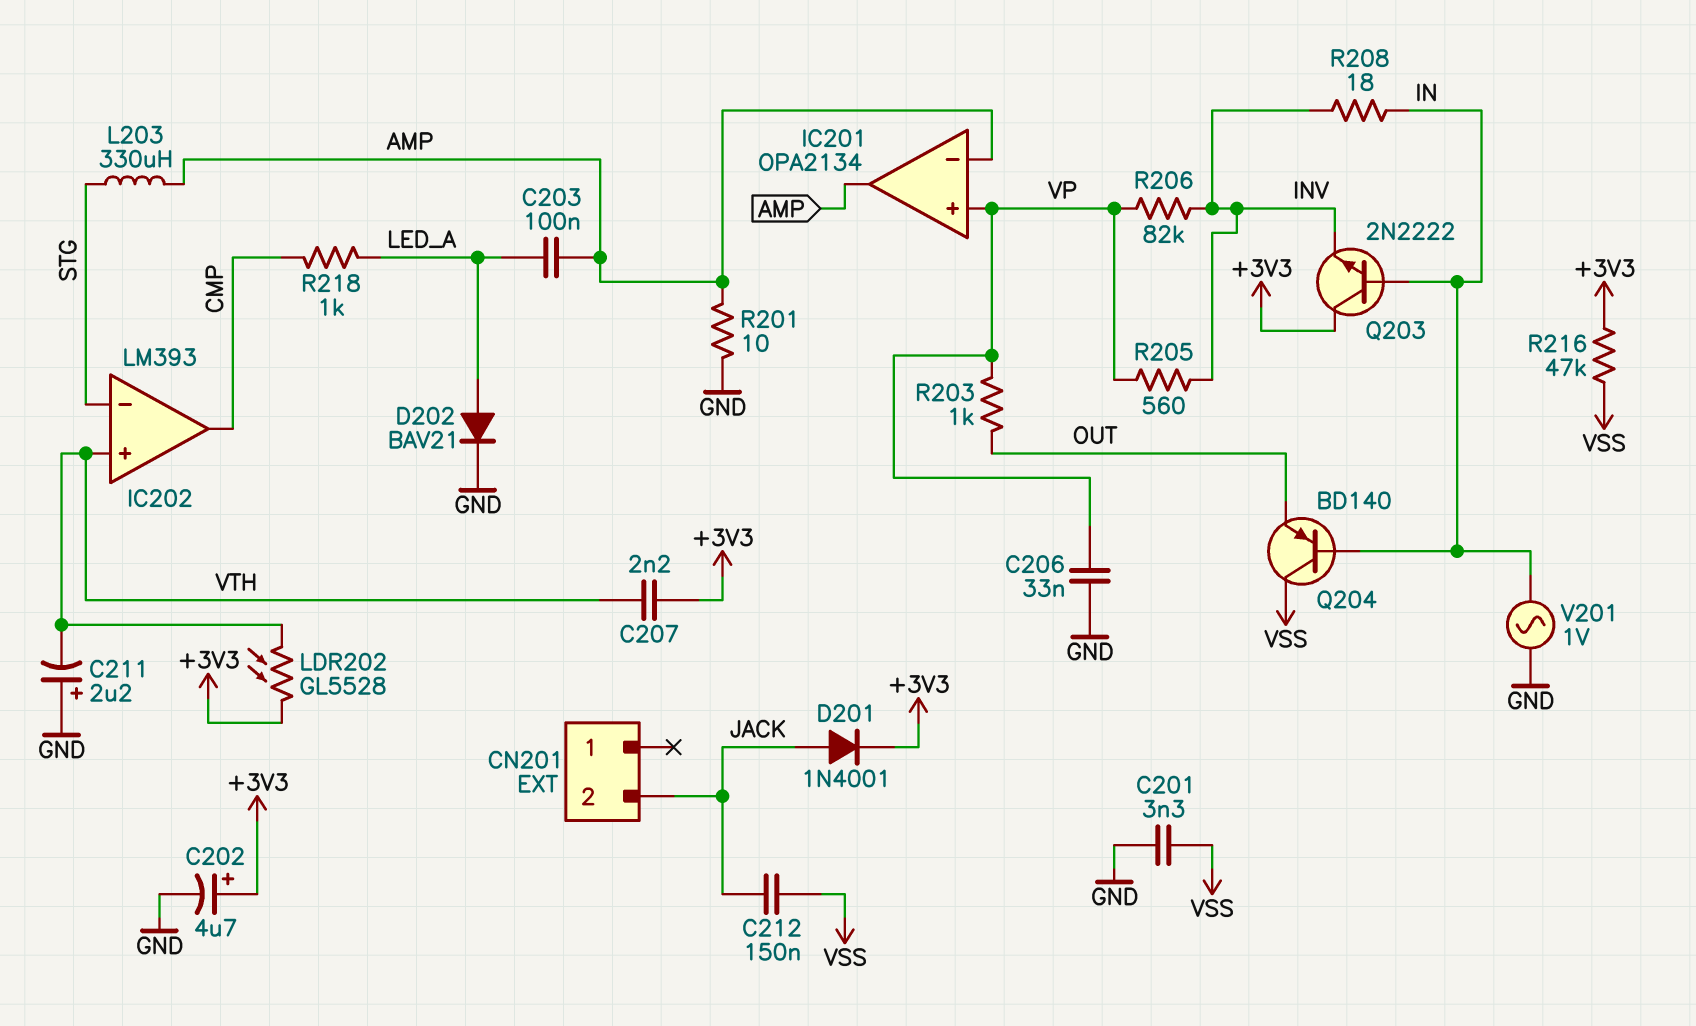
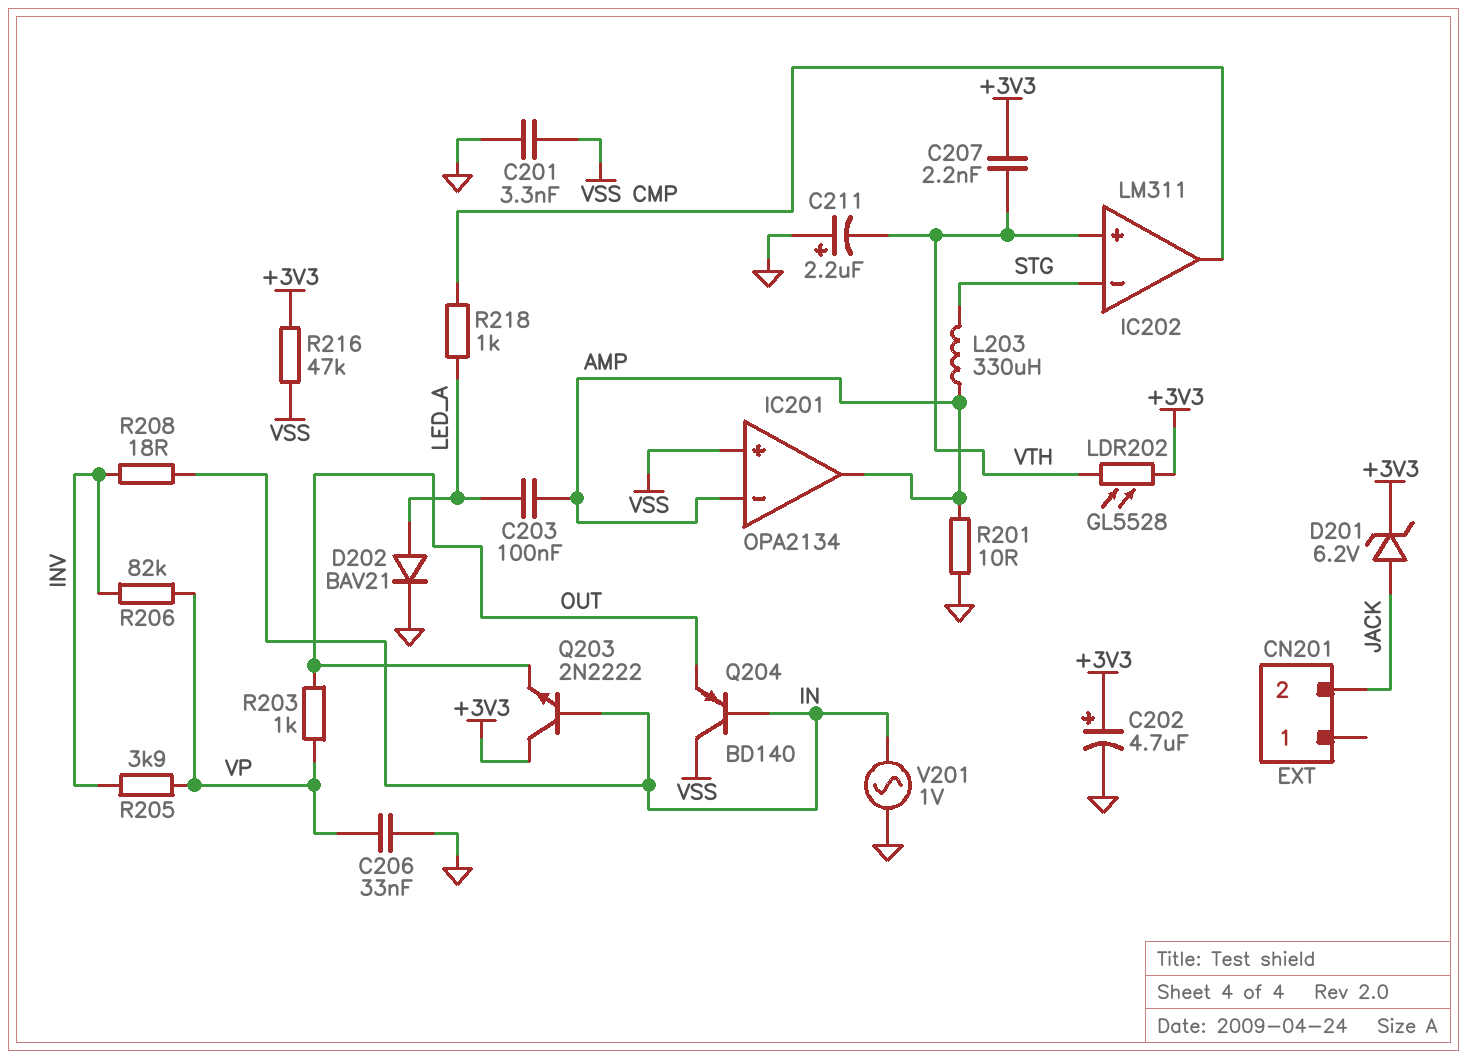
C212: 150nF (JACK, VSS) -> none
D201: diode 1N4001 (A JACK, K +3V3) -> zener 6.2V (A JACK, K +3V3)
IC201 pin in+: VP -> VSS
IC202: LM393 -> LM311
Q203: NPN 2N2222 (B IN, C +3V3, E INV) -> NPN 2N2222 (B IN, C +3V3, E OUT)
R205: 560 (INV, VP) -> 3.9k (INV, VP)

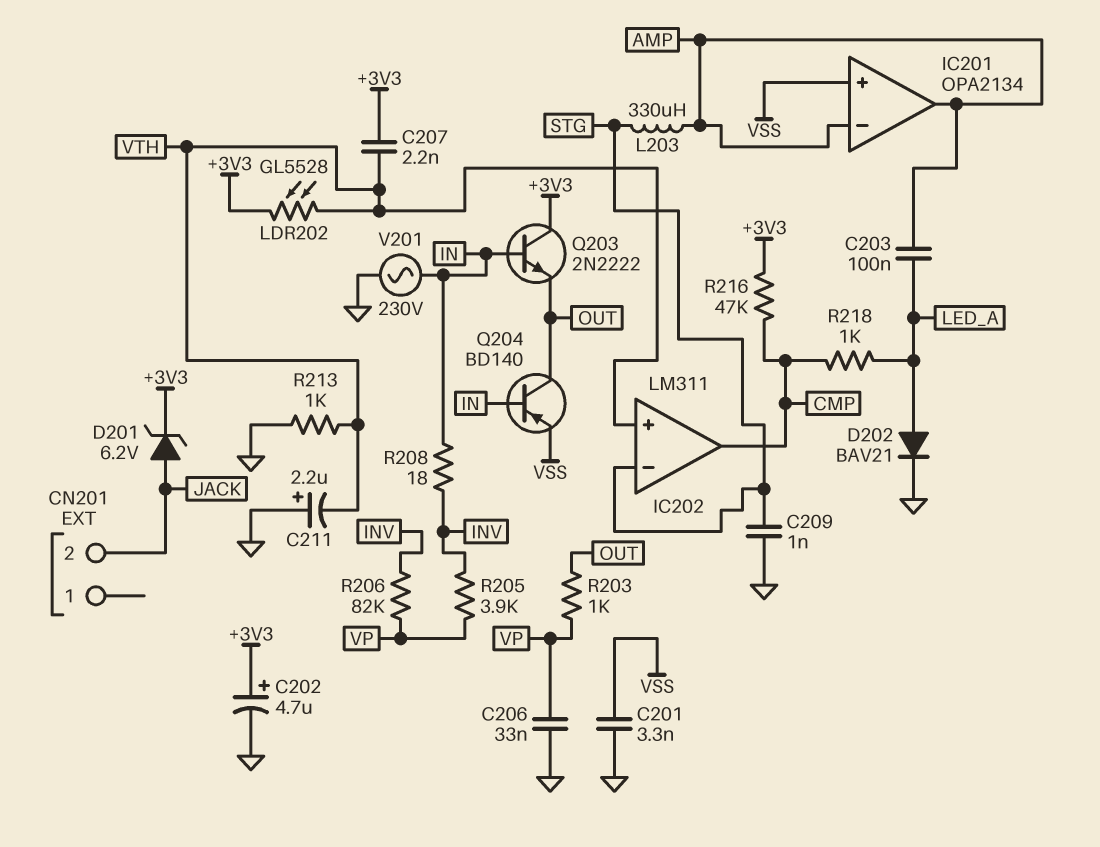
C209: none -> 1nF (GND, STG)
Q204: PNP BD140 (B IN, C VSS, E OUT) -> PNP BD140 (B IN, C OUT, E VSS)
R201: 10 (AMP, GND) -> none
R213: none -> 1k (GND, VTH)
R216: 47k (+3V3, VSS) -> 47k (+3V3, CMP)
V201: AC 1V (GND, IN) -> AC 230V (GND, IN)

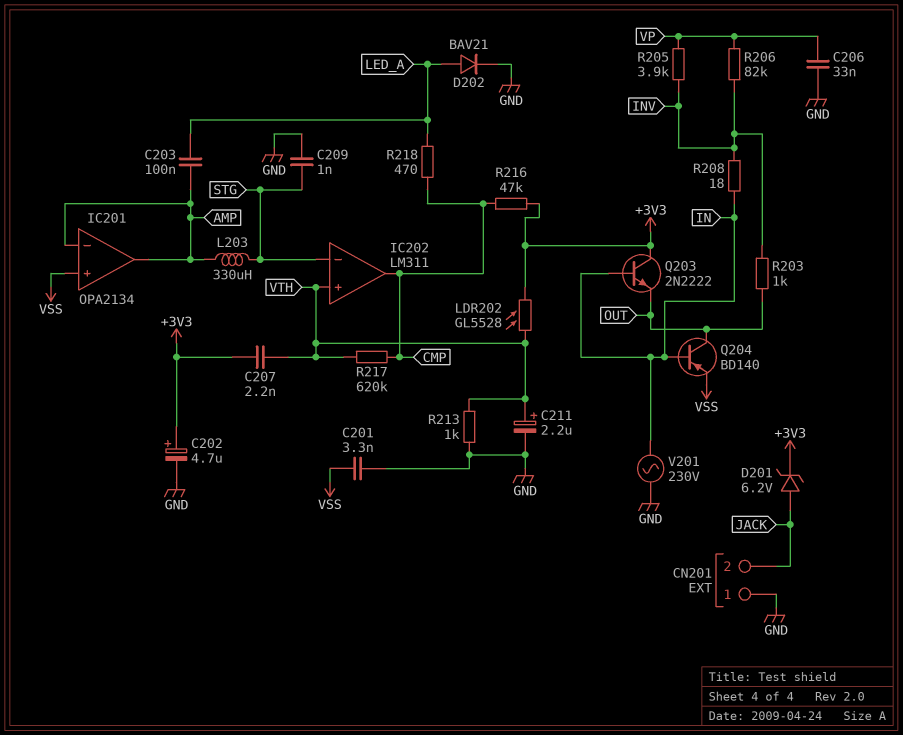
C211: 2.2uF (plus GND, minus VTH) -> 2.2uF (plus VTH, minus GND)
CN201 pin 1: none -> GND
R203: 1k (OUT, VP) -> 1k (INV, OUT)
R217: none -> 620k (CMP, VTH)
R218: 1k (CMP, LED_A) -> 470 (CMP, LED_A)

